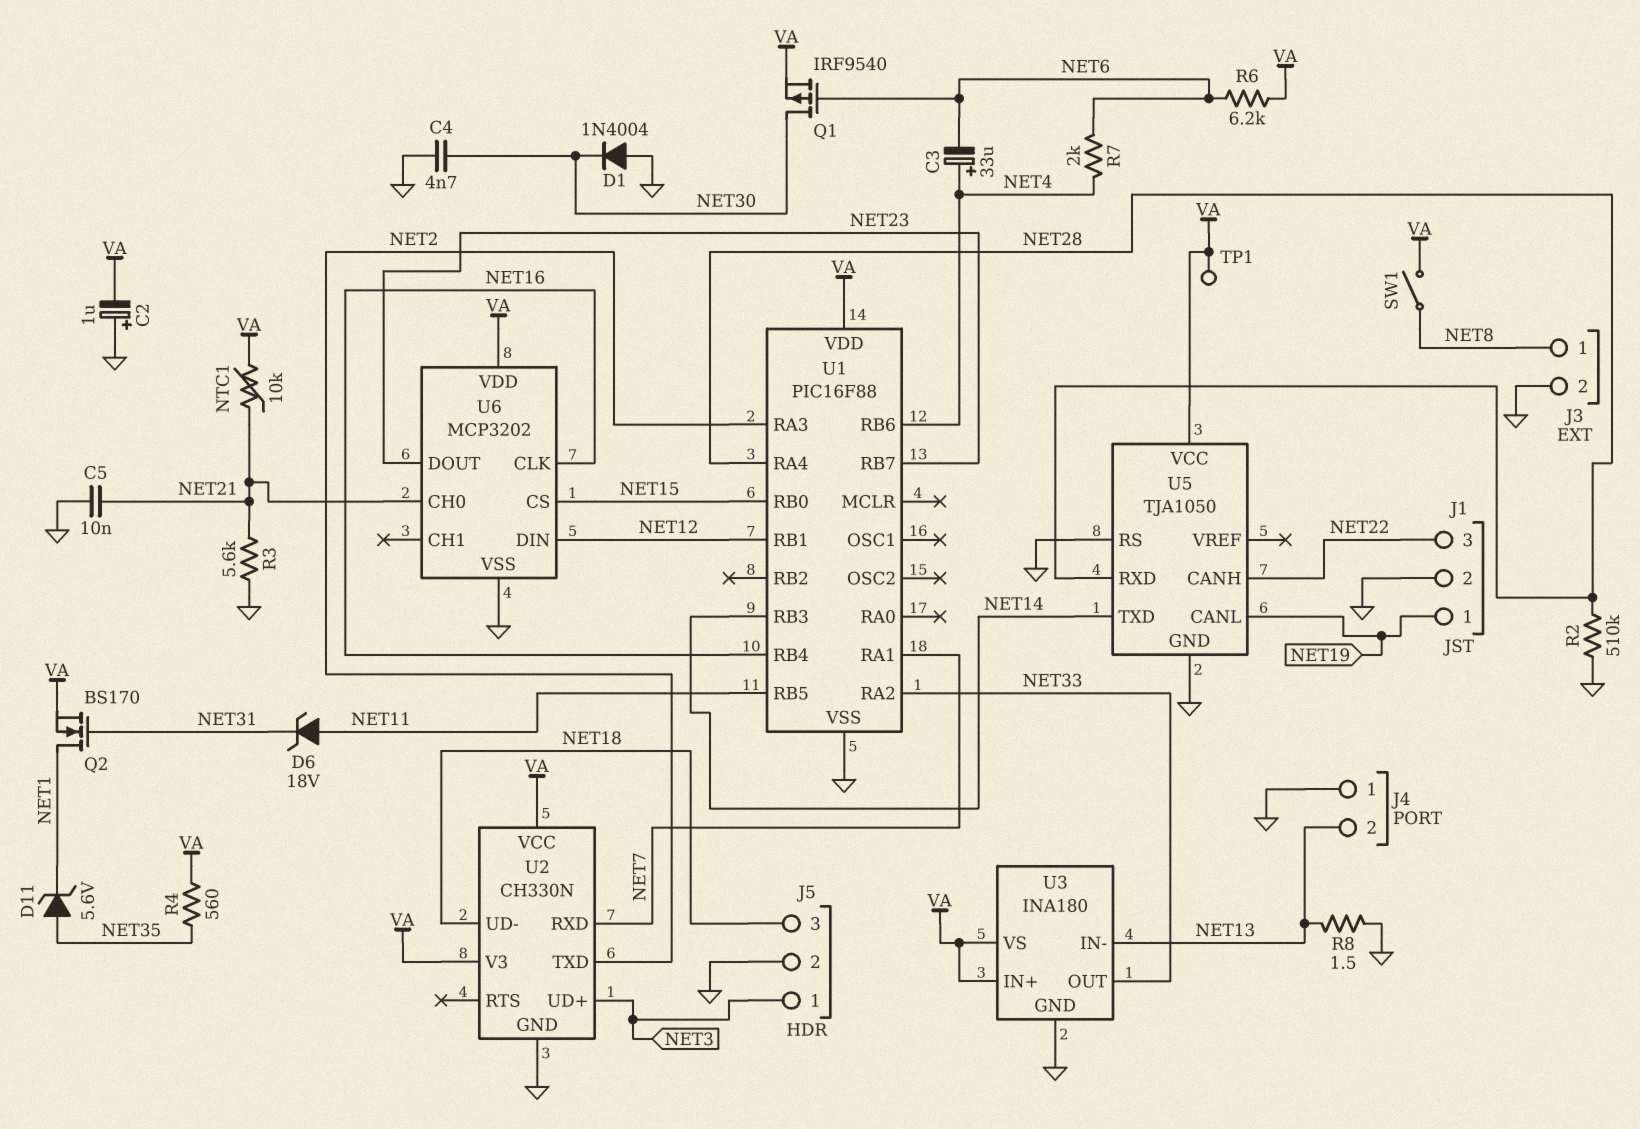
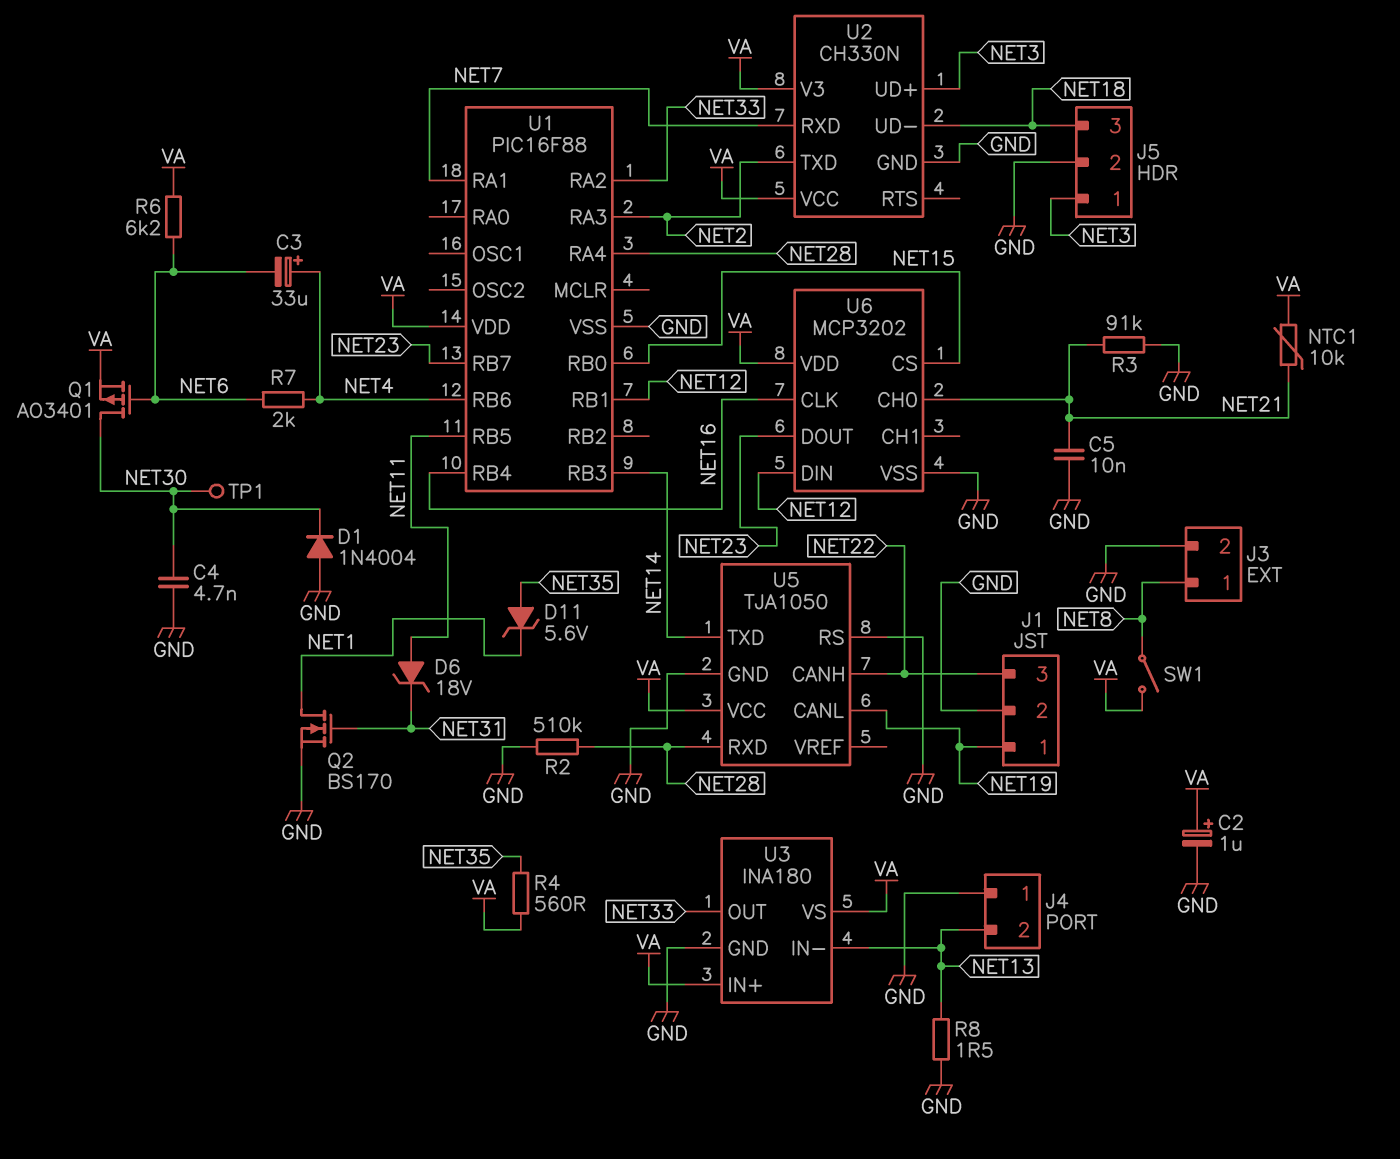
C2: 1uF (plus GND, minus VA) -> 1uF (plus VA, minus GND)
Q1: PMOS IRF9540 (G NET6, D NET30, S VA) -> PMOS AO3401 (G NET6, D NET30, S VA)
Q2: NMOS BS170 (G NET31, D NET1, S VA) -> NMOS BS170 (G NET31, D NET1, S GND)
R3: 5.6k (GND, NET21) -> 91k (GND, NET21)
TP1: test point (VA) -> test point (NET30)

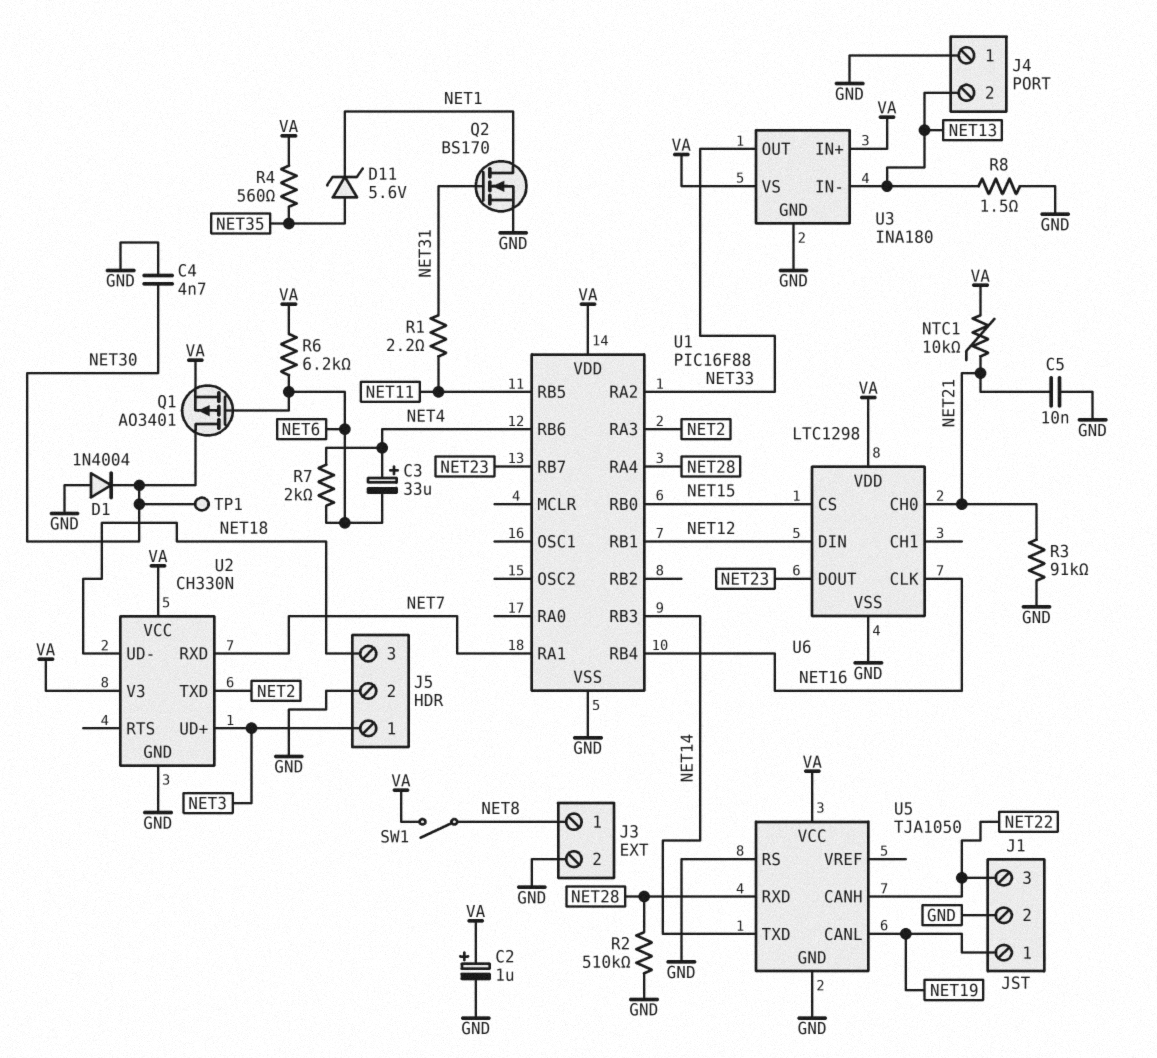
D6: zener 18V (A NET11, K NET31) -> none
R1: none -> 2.2 (NET11, NET31)
U6: MCP3202 -> LTC1298

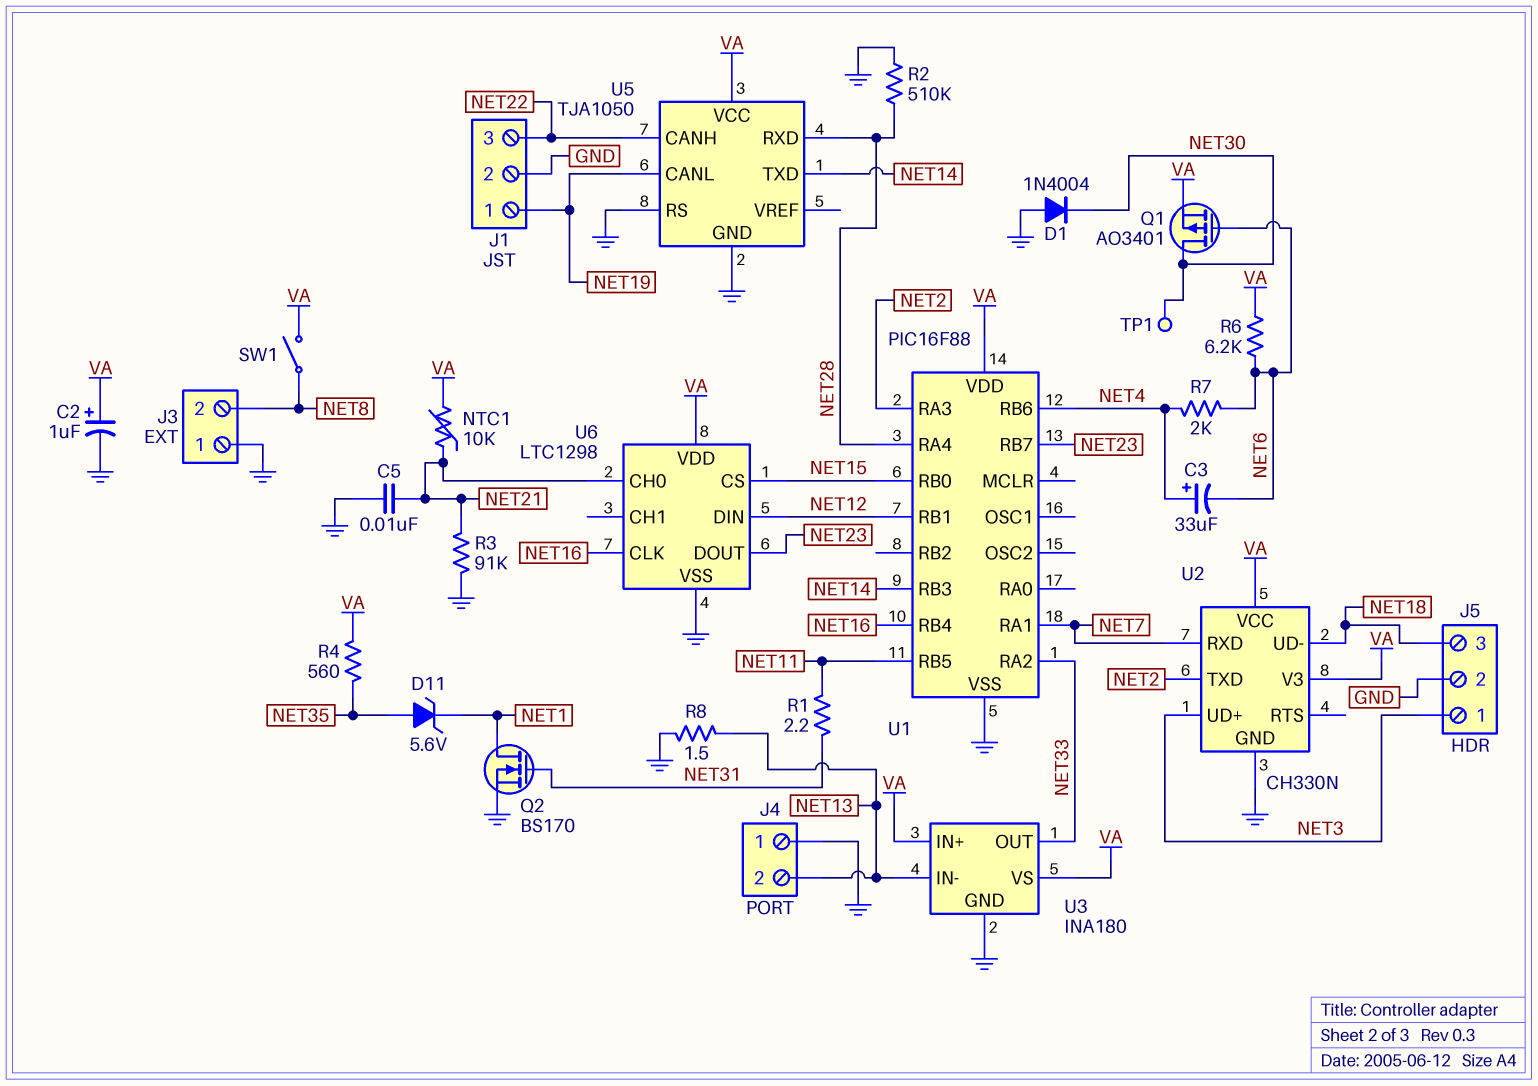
C4: 4.7nF (GND, NET30) -> none
J3 pin 1: NET8 -> GND
J3 pin 2: GND -> NET8

